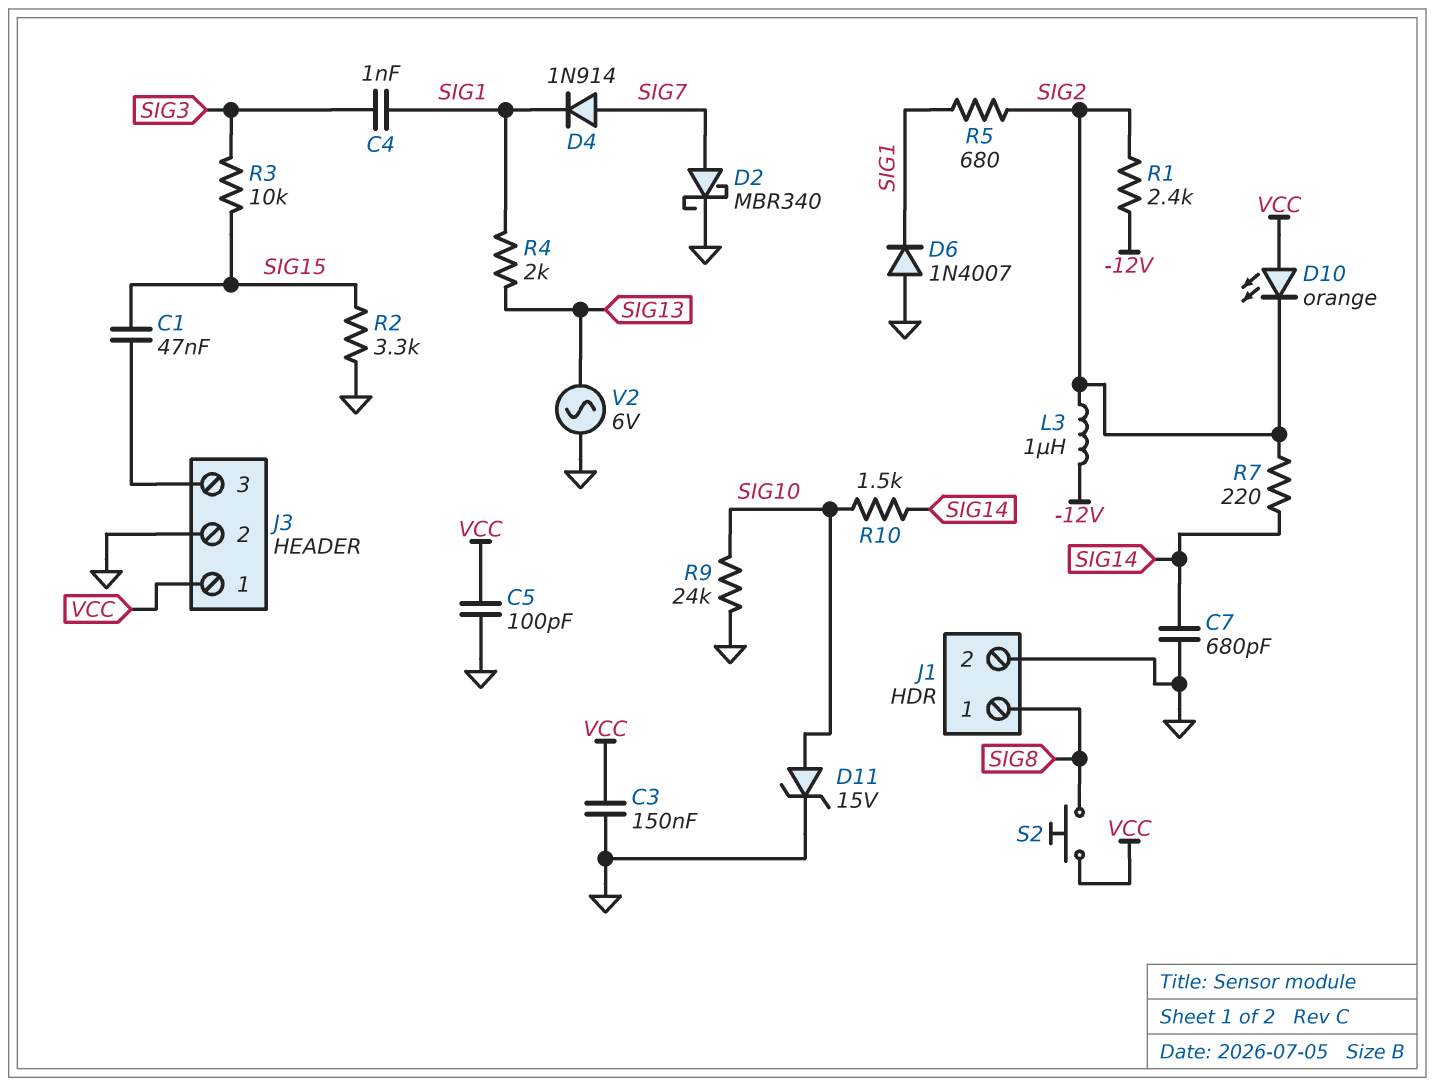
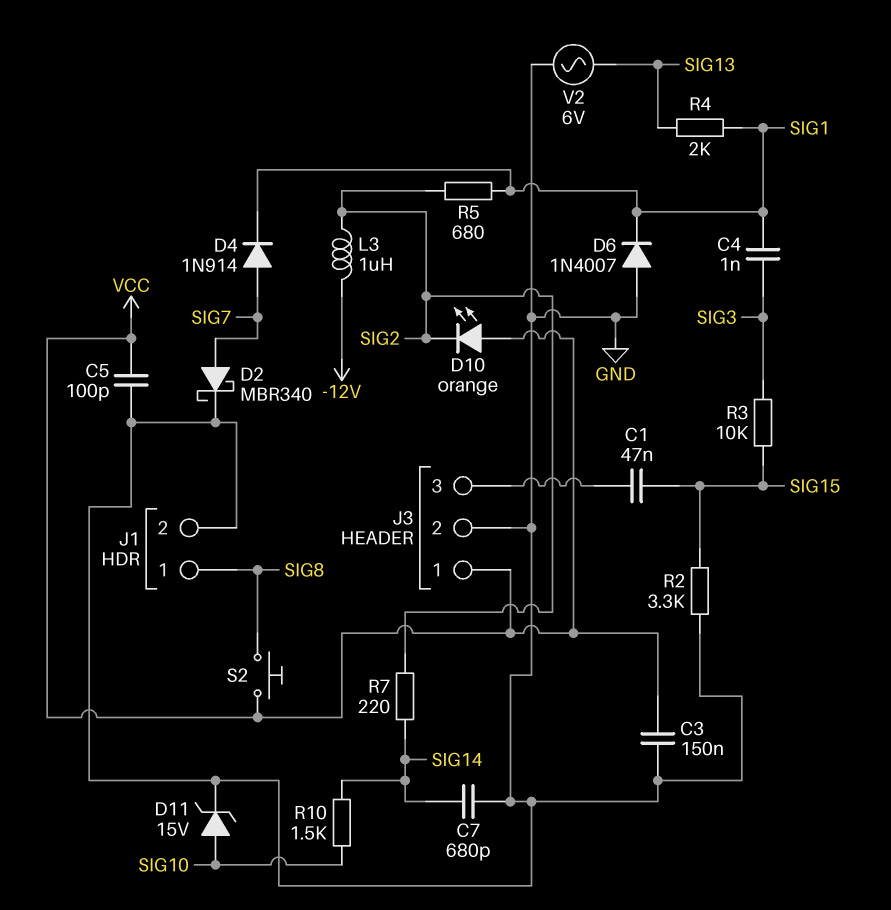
R1: 2.4k (-12V, SIG2) -> none
R9: 24k (GND, SIG10) -> none

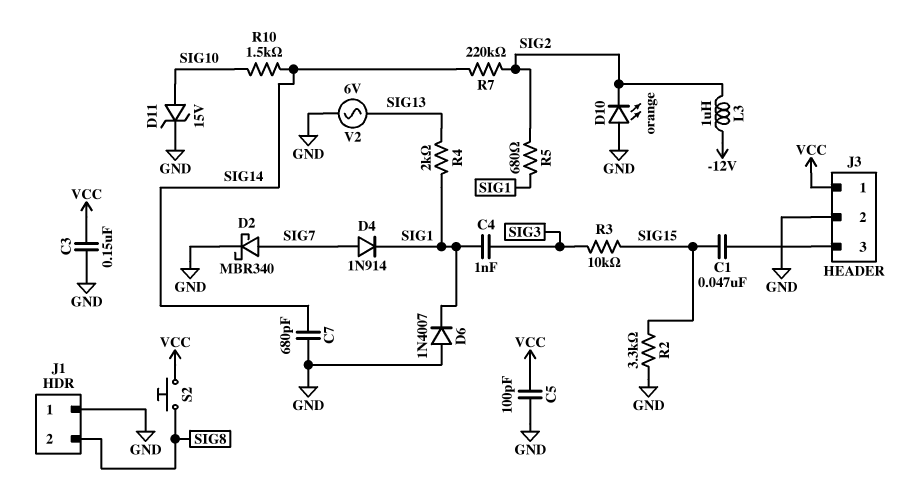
D10: LED orange (A VCC, K SIG2) -> LED orange (A GND, K SIG2)
J1 pin 1: SIG8 -> GND
J1 pin 2: GND -> SIG8
R7: 220 (SIG2, SIG14) -> 220k (SIG2, SIG14)

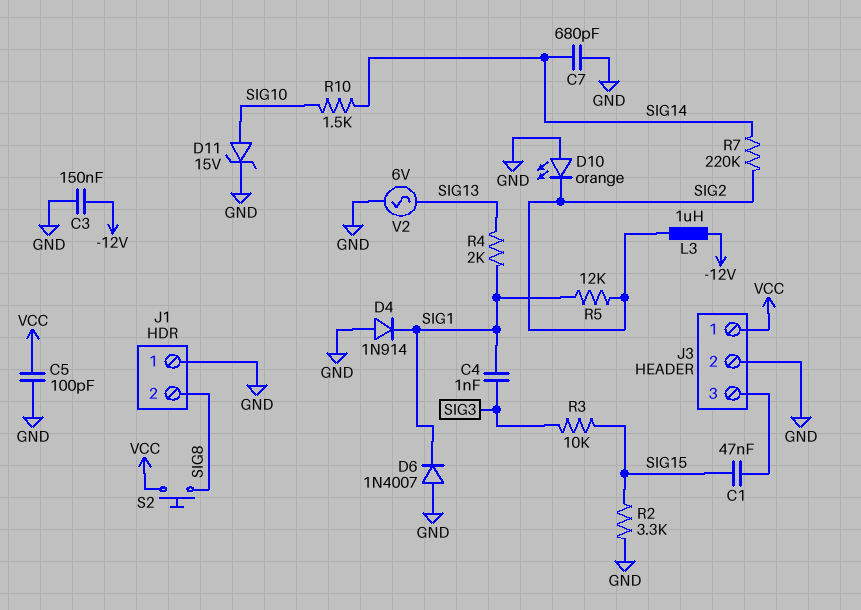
C3: 150nF (GND, VCC) -> 150nF (-12V, GND)
D2: schottky MBR340 (A SIG7, K GND) -> none
D4: diode 1N914 (A SIG7, K SIG1) -> diode 1N914 (A GND, K SIG1)
R5: 680 (SIG1, SIG2) -> 12k (SIG1, SIG2)

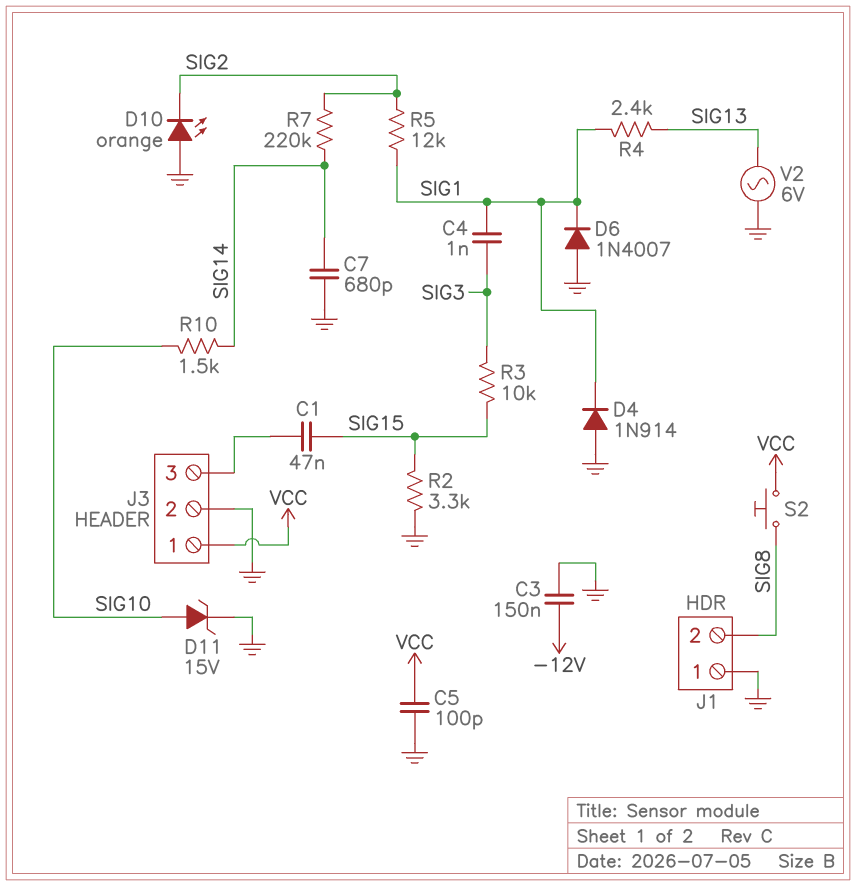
L3: 1uH (-12V, SIG2) -> none
R4: 2k (SIG1, SIG13) -> 2.4k (SIG1, SIG13)

